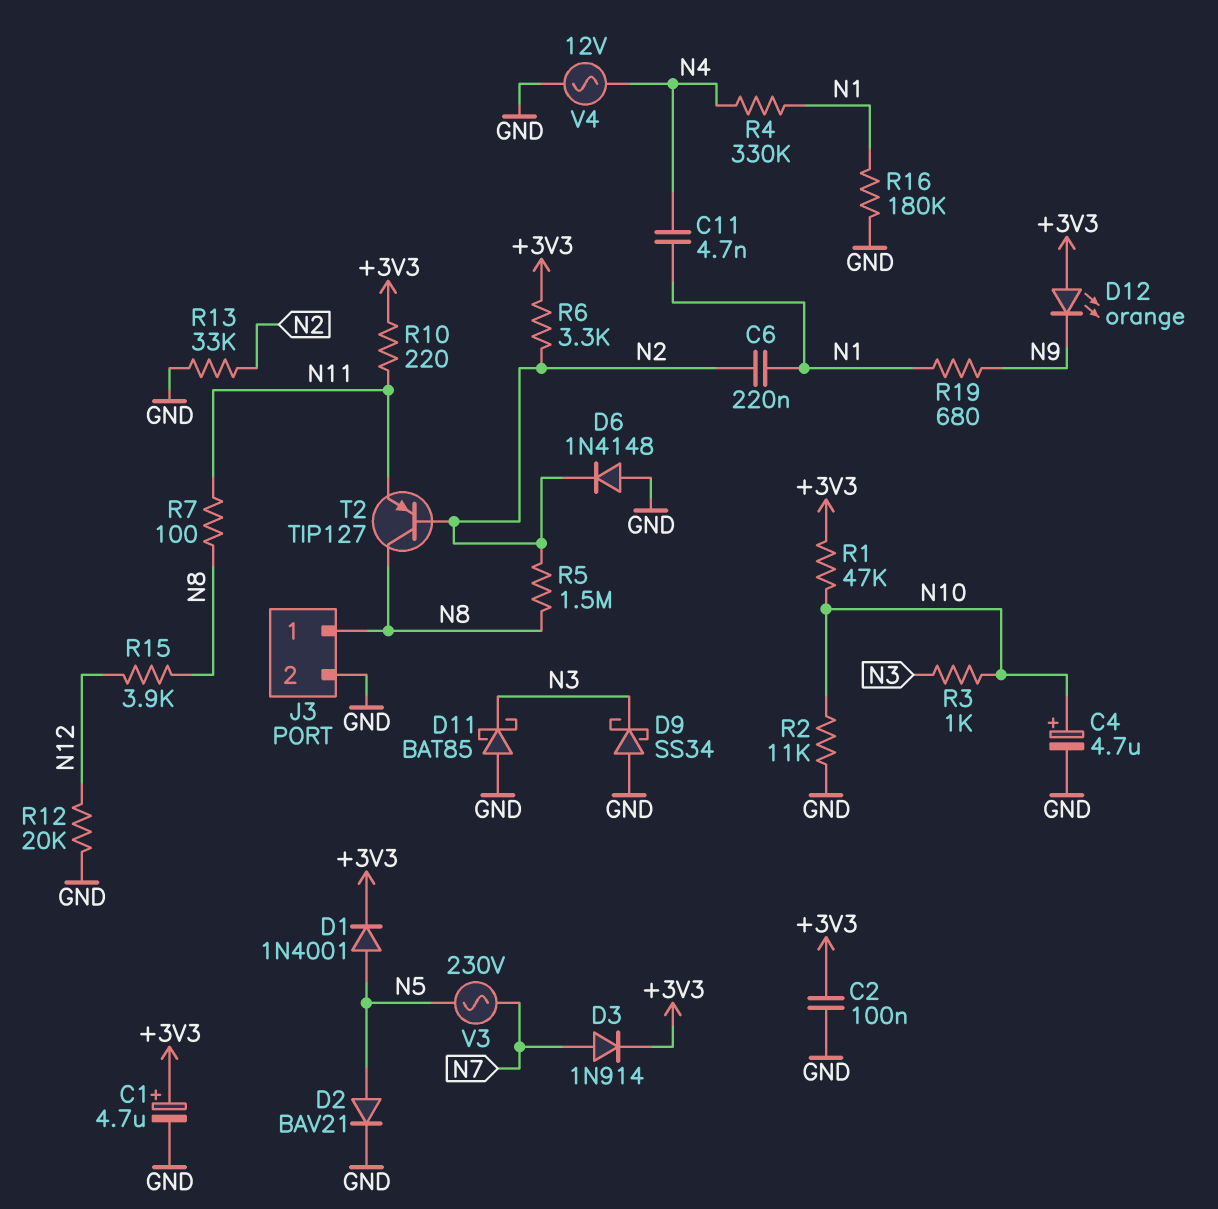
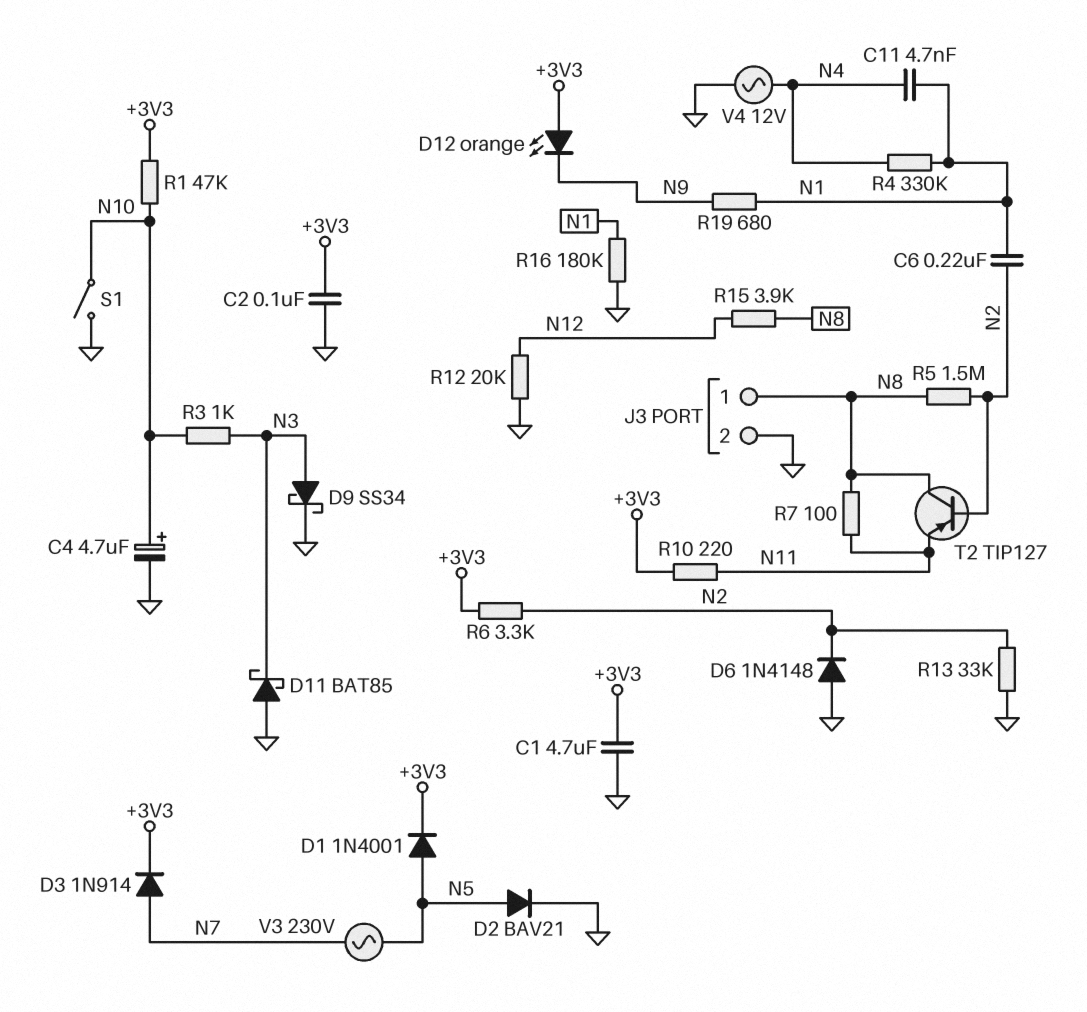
C1: 4.7uF (plus +3V3, minus GND) -> 4.7uF (+3V3, GND)
D9: schottky SS34 (A GND, K N3) -> schottky SS34 (A N3, K GND)
R2: 11k (GND, N10) -> none
S1: none -> switch (GND, N10)

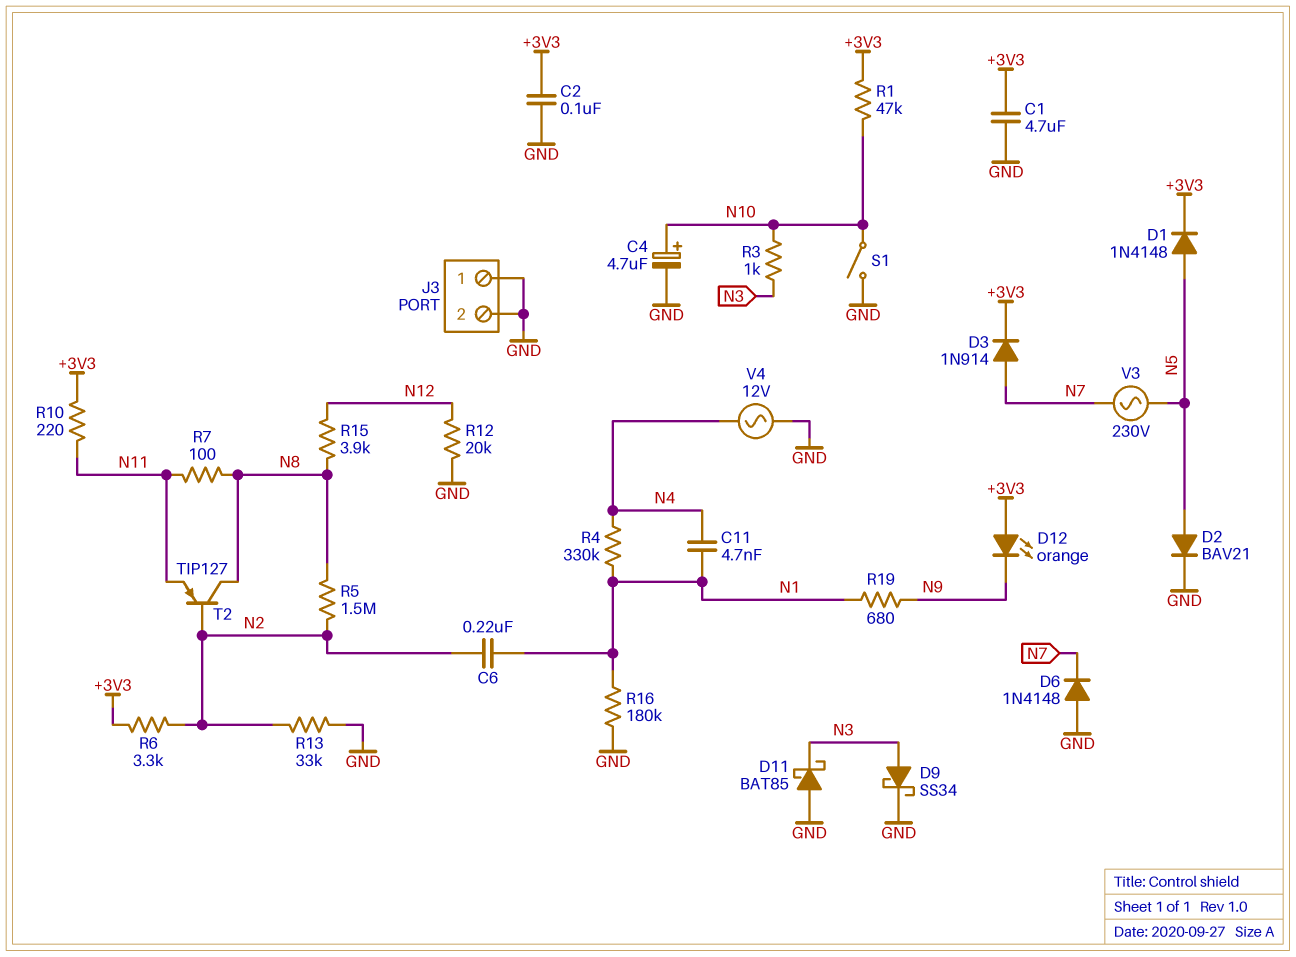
D1: diode 1N4001 (A N5, K +3V3) -> diode 1N4148 (A N5, K +3V3)
D6: diode 1N4148 (A GND, K N2) -> diode 1N4148 (A GND, K N7)
J3 pin 1: N8 -> GND

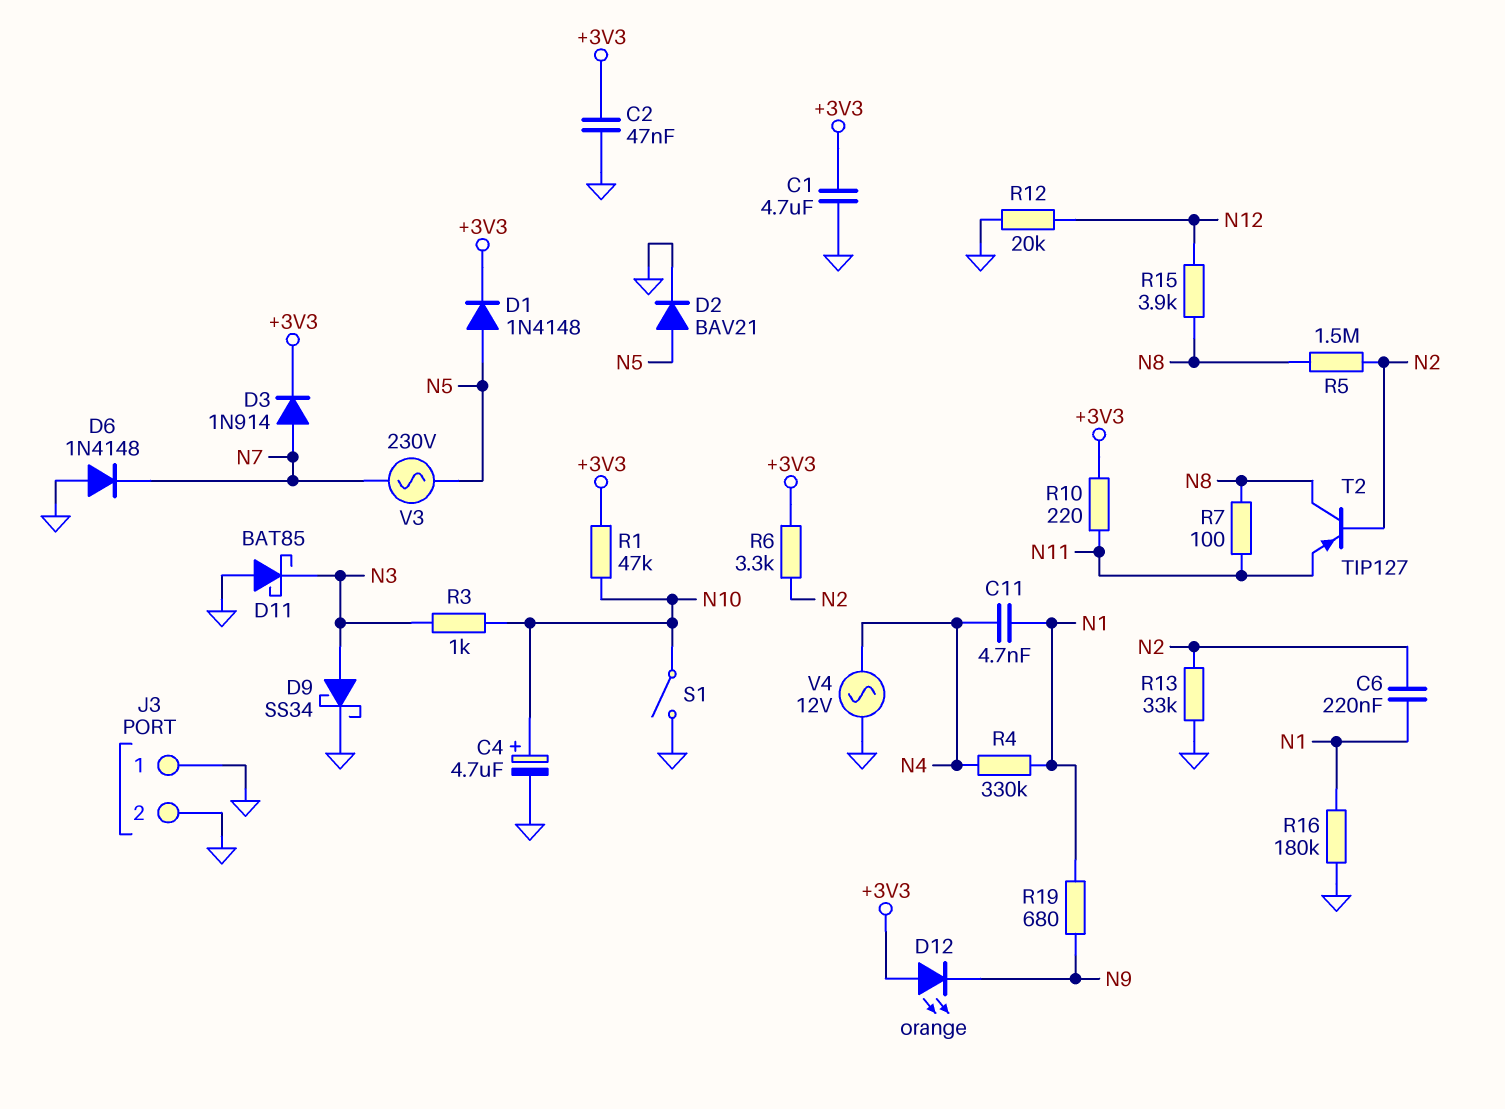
C2: 100nF (+3V3, GND) -> 47nF (+3V3, GND)

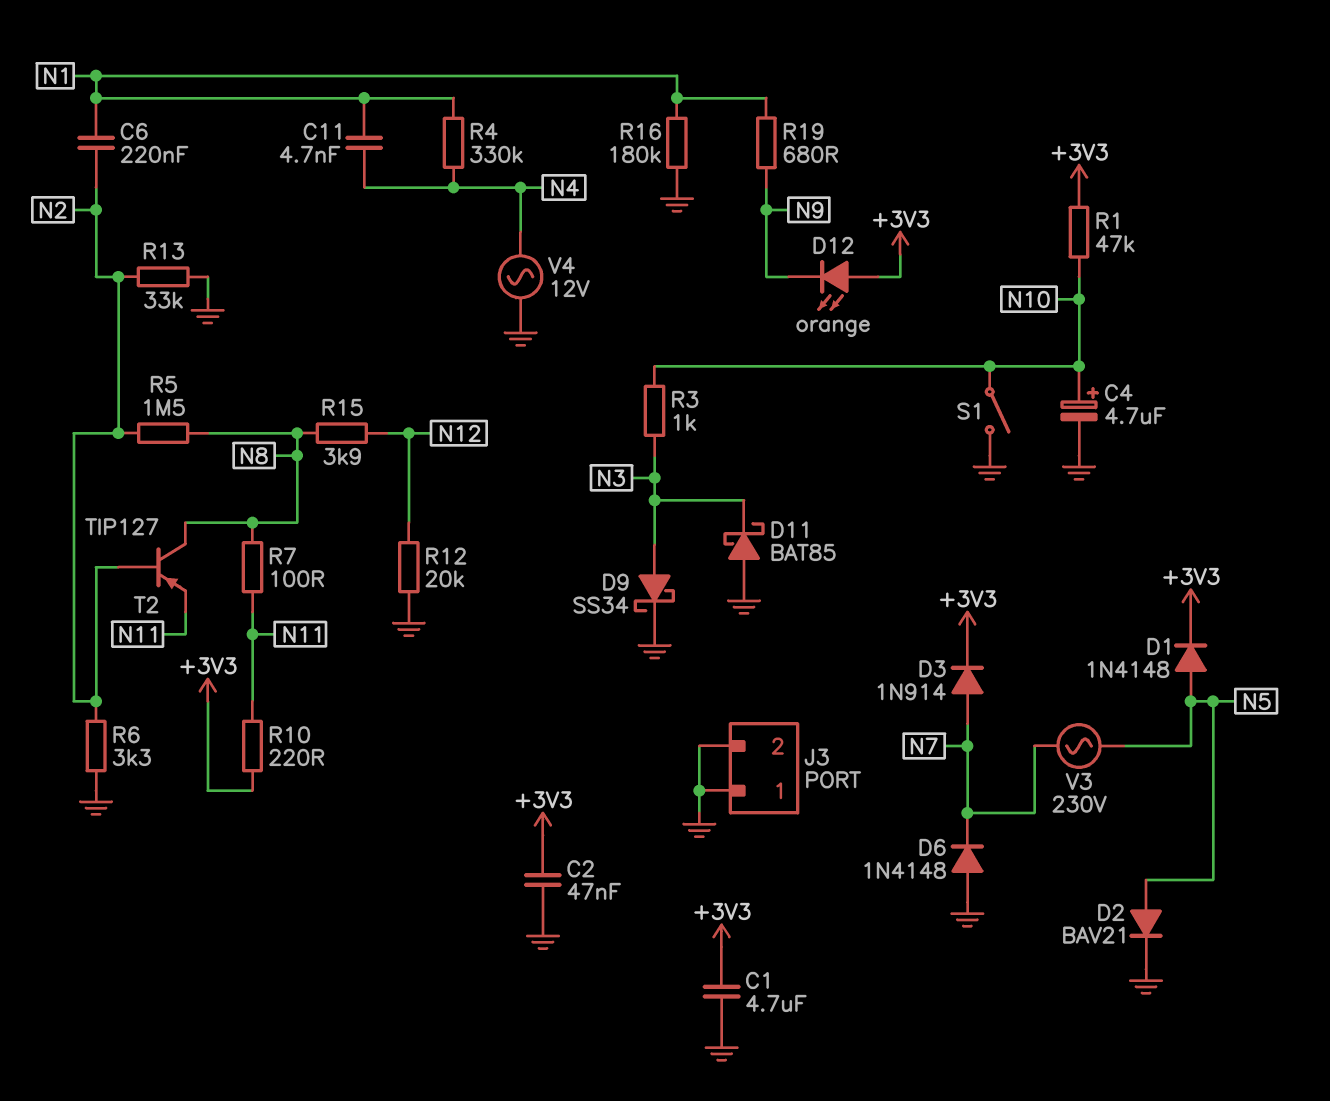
R6: 3.3k (+3V3, N2) -> 3.3k (GND, N2)

